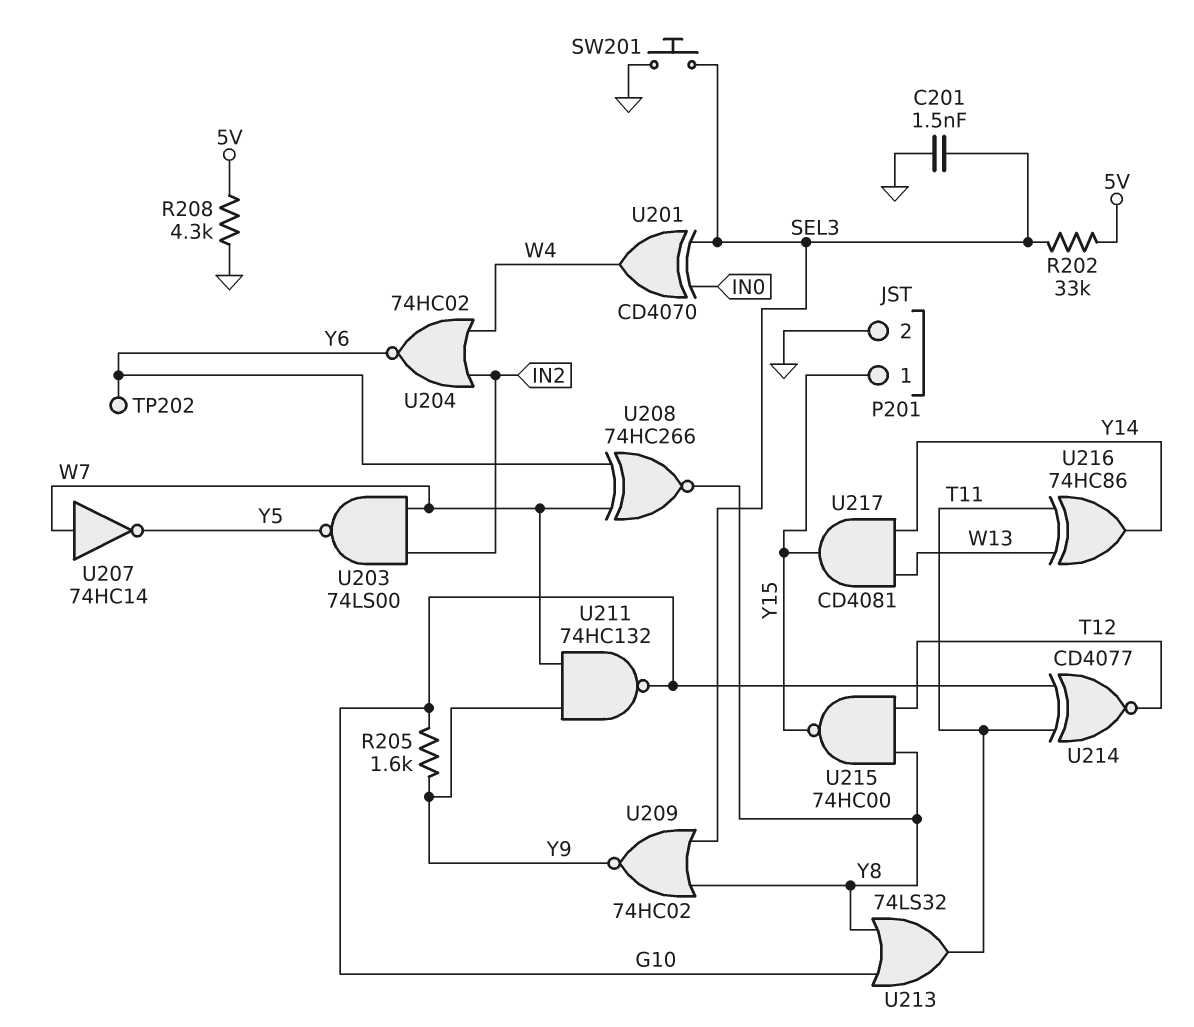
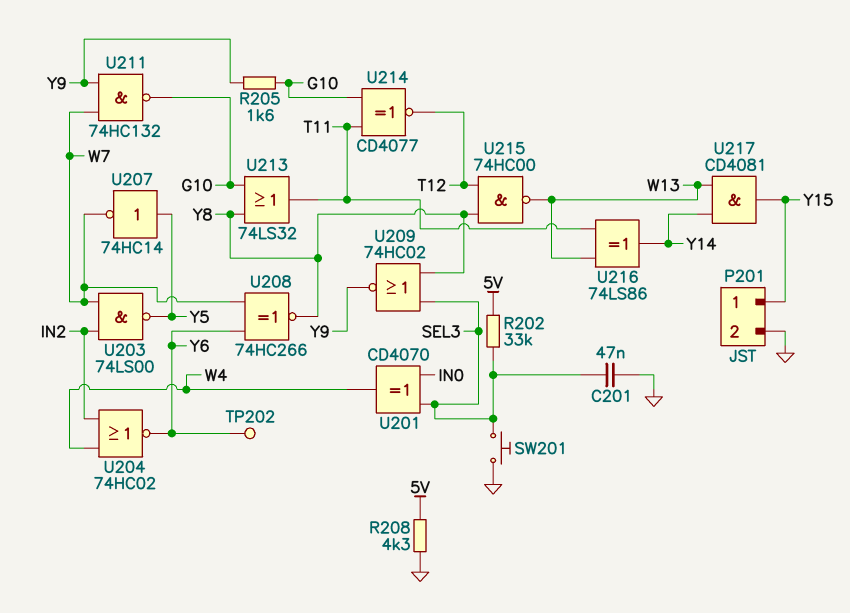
C201: 1.5nF (GND, SEL3) -> 47nF (GND, SEL3)
U207: NOT 74HC14 (in W7, out Y5) -> NOT 74HC14 (in Y5, out W7)
U215: NAND 74HC00 (in T12, in Y8, out Y15) -> NAND 74HC00 (in T12, in Y8, out W13)
U216: XOR 74HC86 (in T11, in W13, out Y14) -> XOR 74LS86 (in T11, in W13, out Y14)

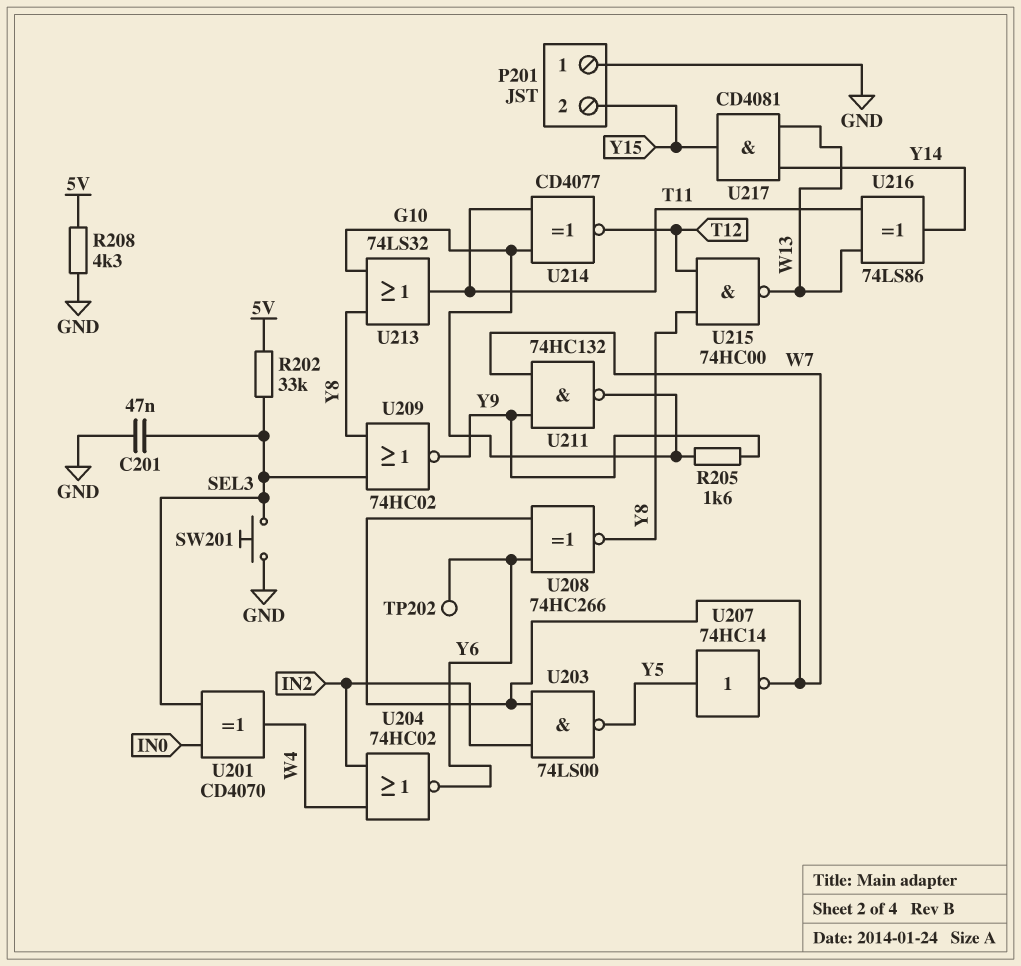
P201 pin 1: Y15 -> GND
P201 pin 2: GND -> Y15

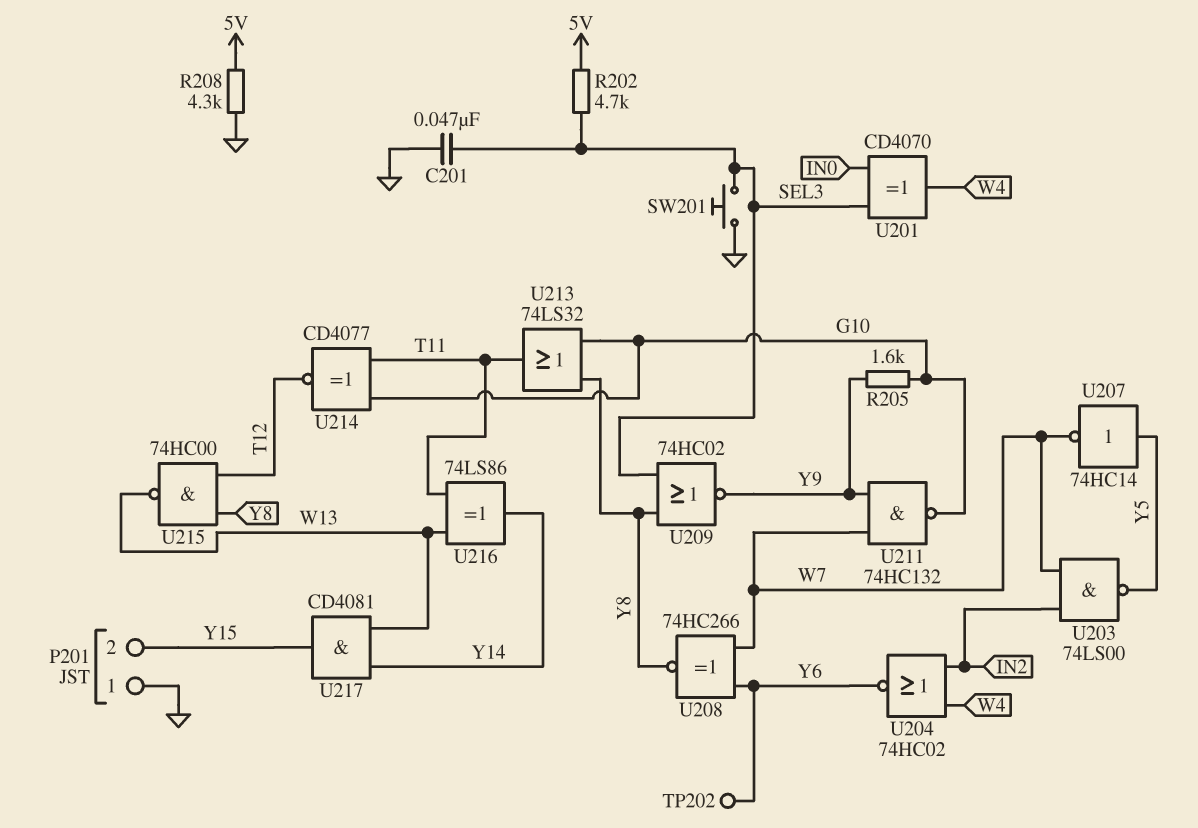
R202: 33k (5V, SEL3) -> 4.7k (5V, SEL3)

